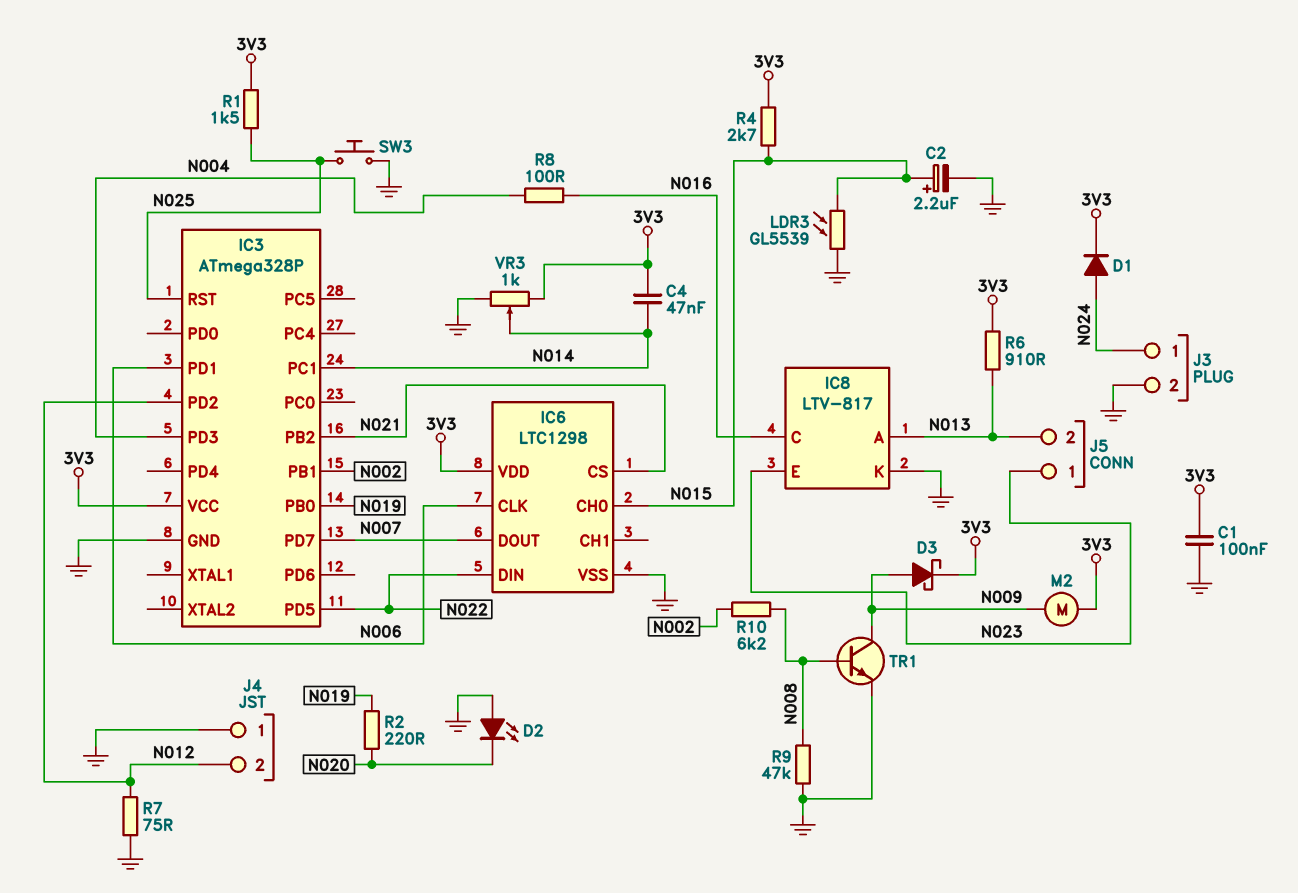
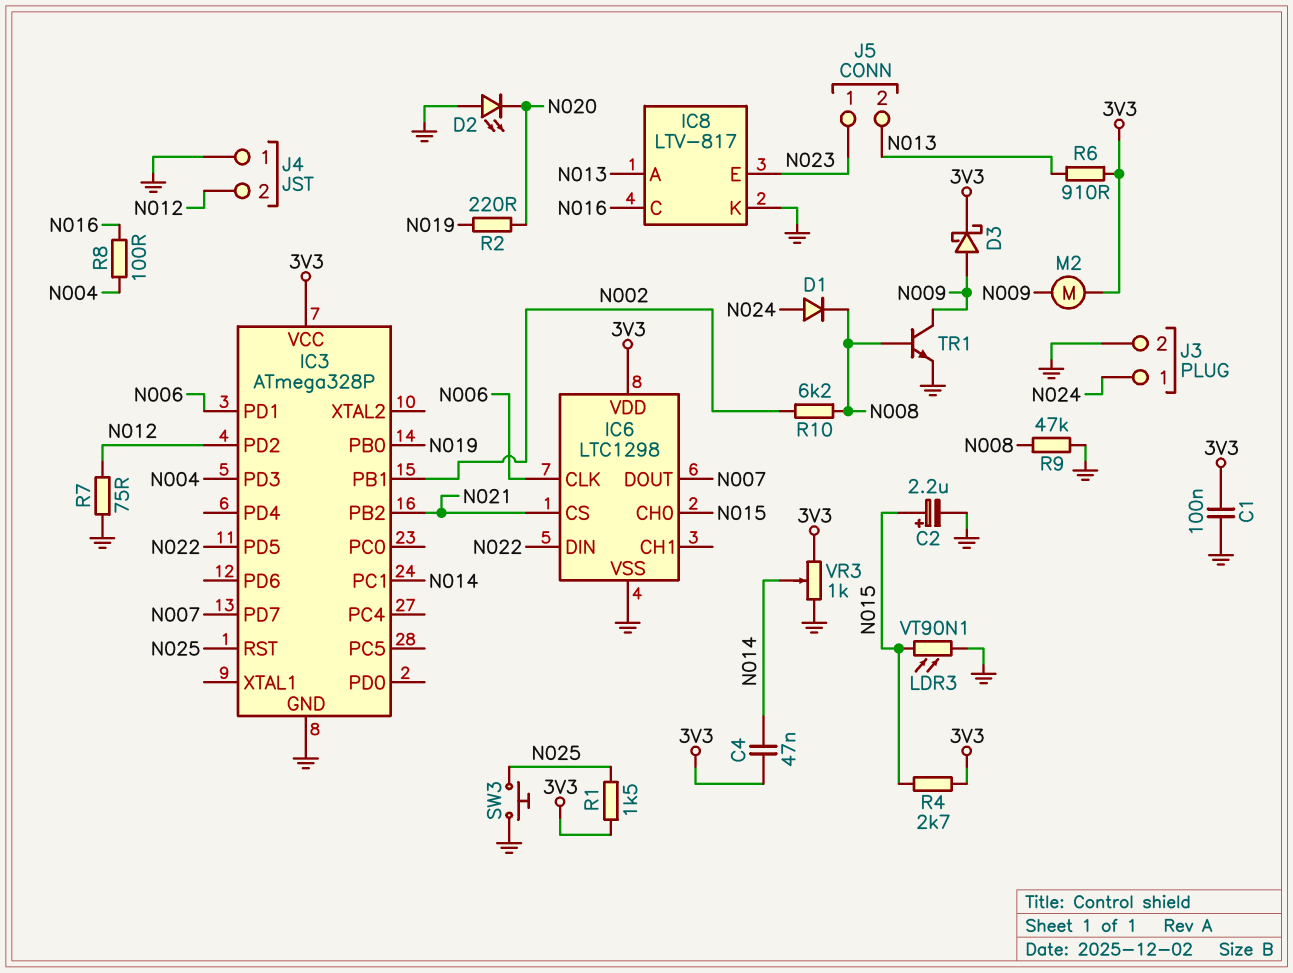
D1: diode (A N024, K 3V3) -> diode (A N024, K N008)
LDR3: GL5539 (GND, N015) -> VT90N1 (GND, N015)

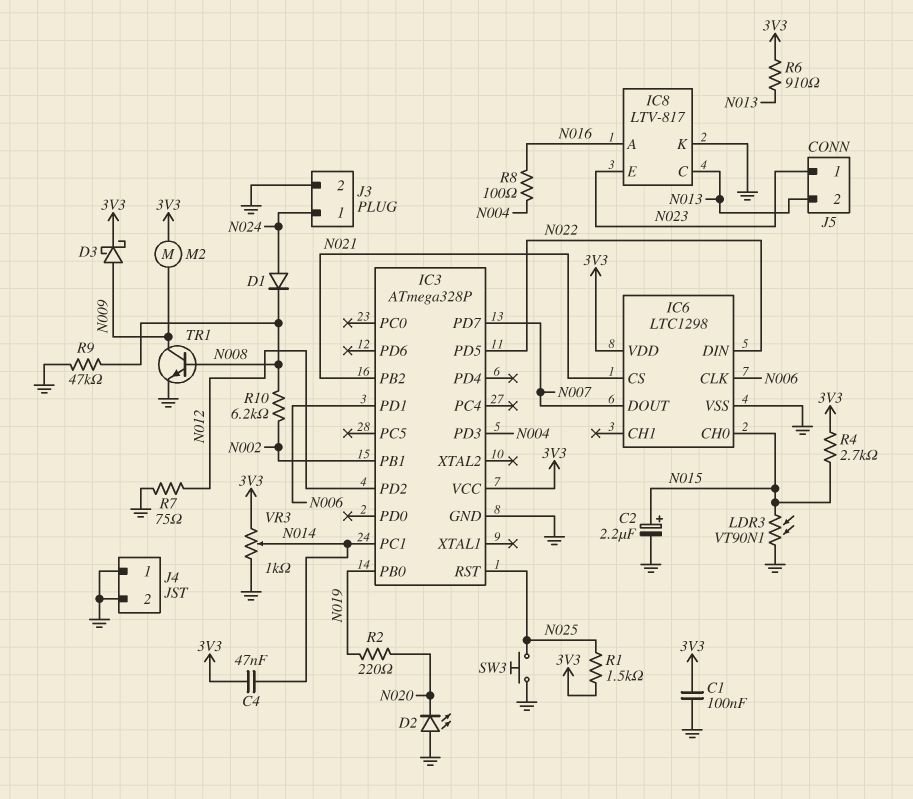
IC8 pin A: N013 -> N016
IC8 pin C: N016 -> N013
J4 pin 2: N012 -> GND

